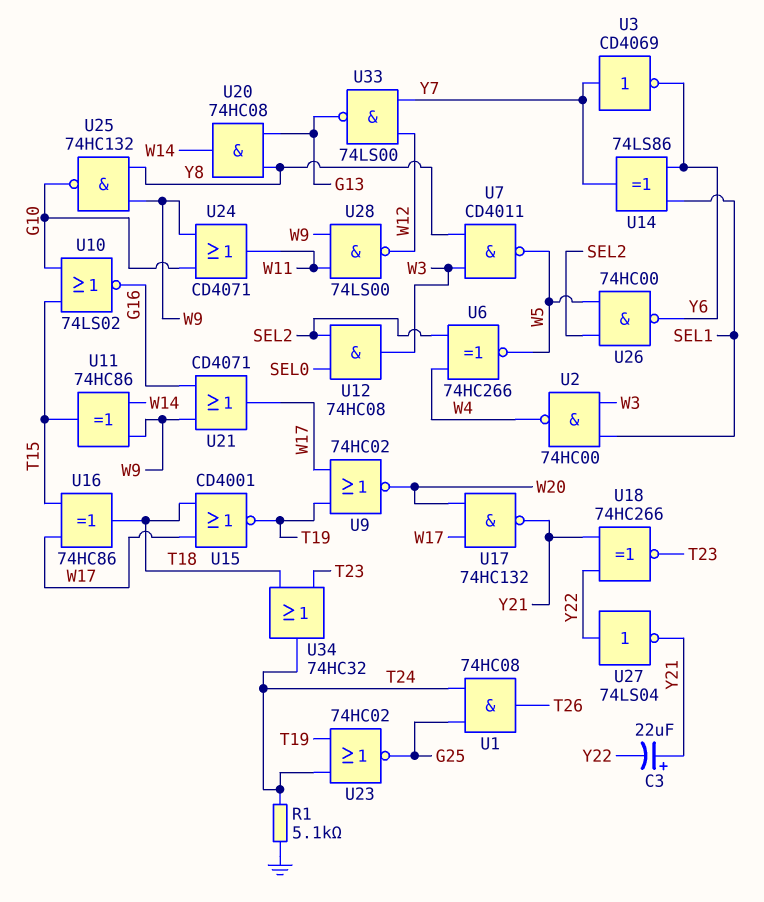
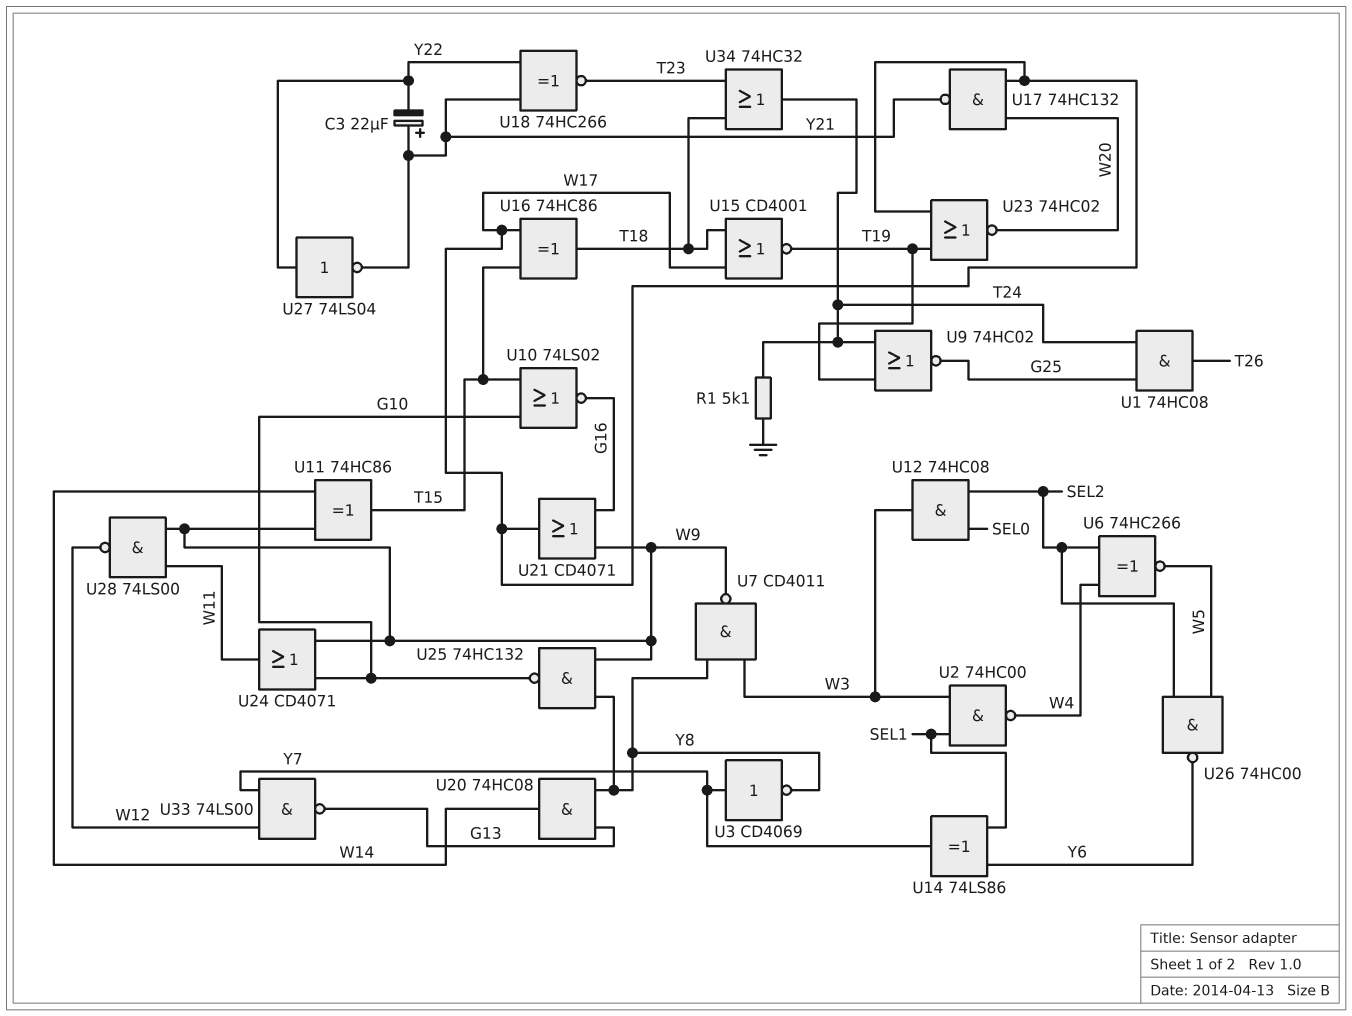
U3: NOT CD4069 (in Y7, out Y6) -> NOT CD4069 (in Y7, out Y8)
U7: NAND CD4011 (in W3, in Y8, out W5) -> NAND CD4011 (in W3, in Y8, out W9)
U9: NOR 74HC02 (in T19, in W17, out W20) -> NOR 74HC02 (in T19, in T24, out G25)
U23: NOR 74HC02 (in T19, in T24, out G25) -> NOR 74HC02 (in T19, in W17, out W20)

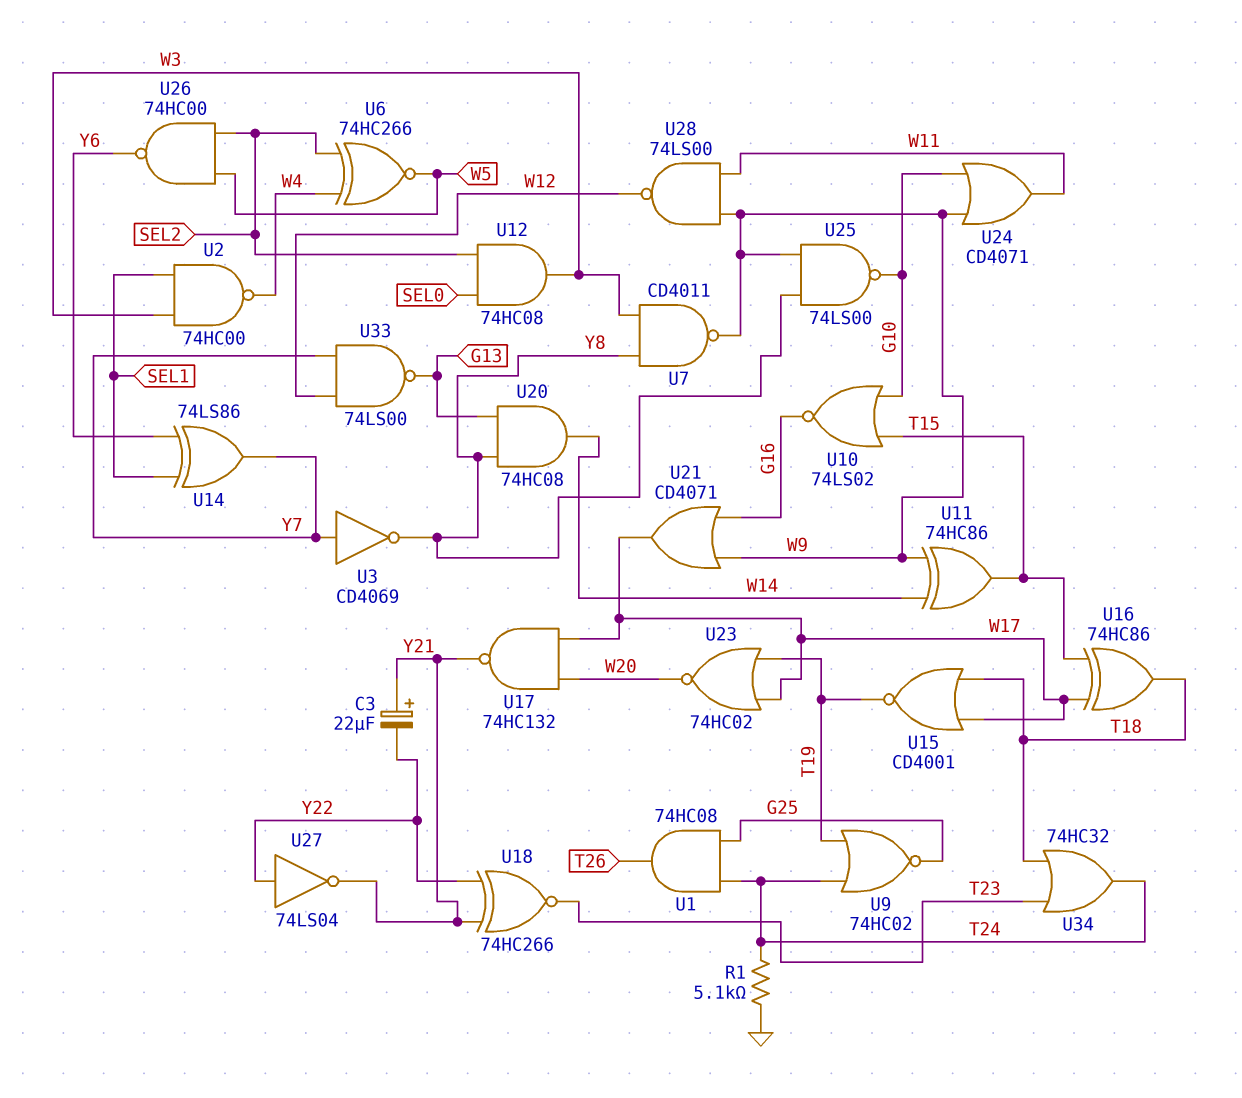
U25: NAND 74HC132 (in W9, in Y8, out G10) -> NAND 74LS00 (in W9, in Y8, out G10)

